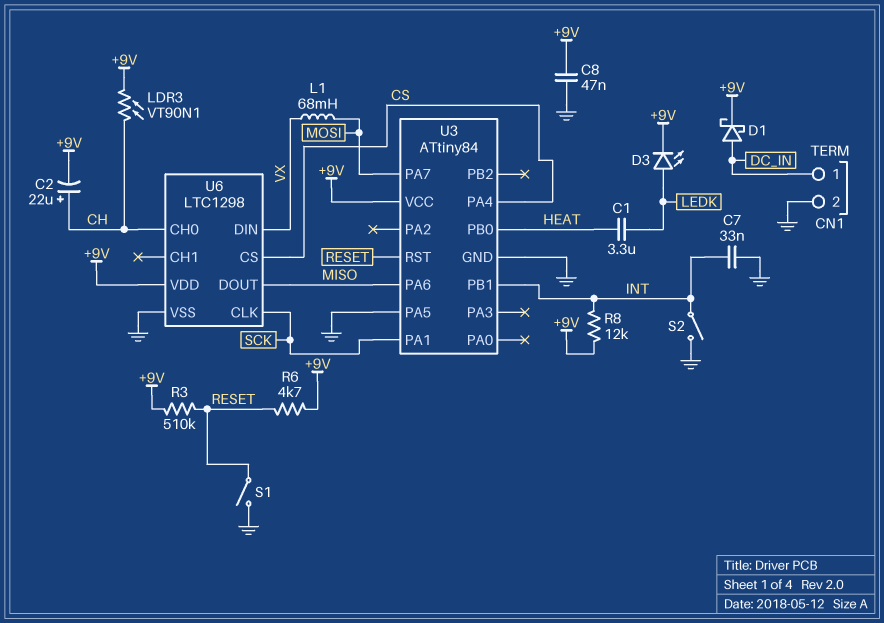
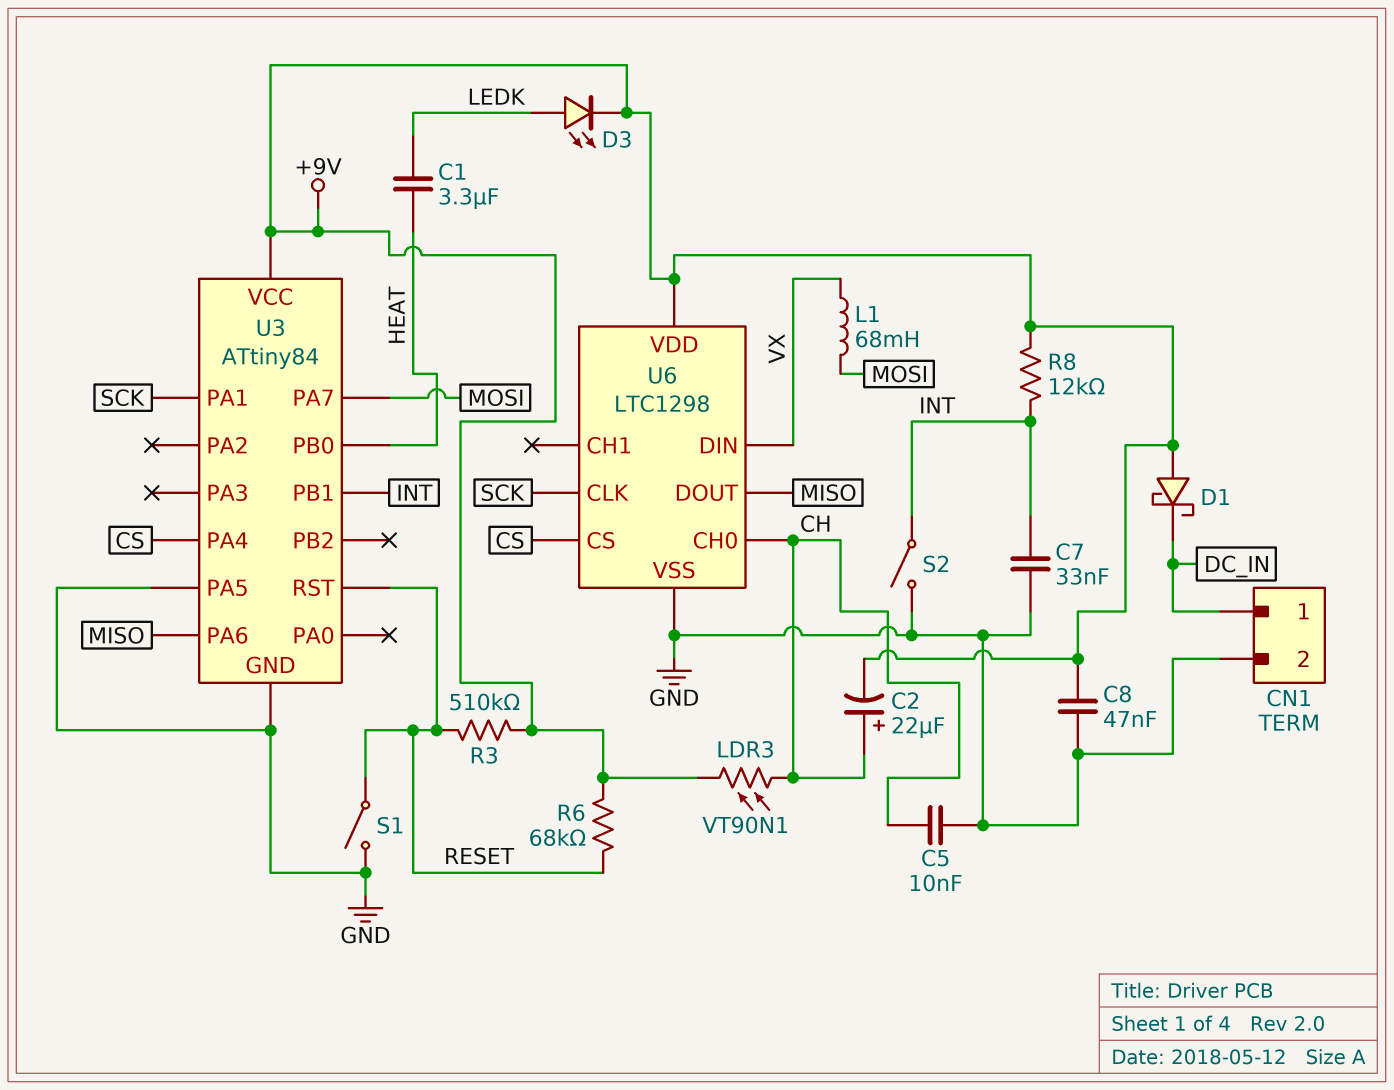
C5: none -> 10nF (CH, GND)
D1: schottky (A DC_IN, K +9V) -> schottky (A +9V, K DC_IN)
R6: 4.7k (+9V, RESET) -> 68k (+9V, RESET)

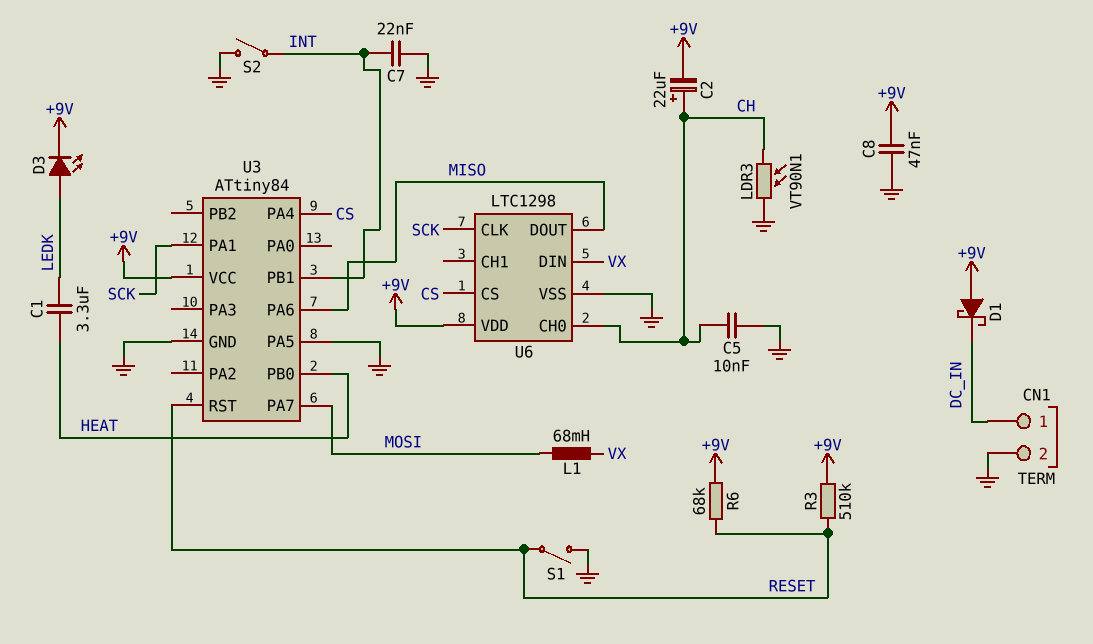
C7: 33nF (GND, INT) -> 22nF (GND, INT)
LDR3: VT90N1 (+9V, CH) -> VT90N1 (CH, GND)
R8: 12k (+9V, INT) -> none

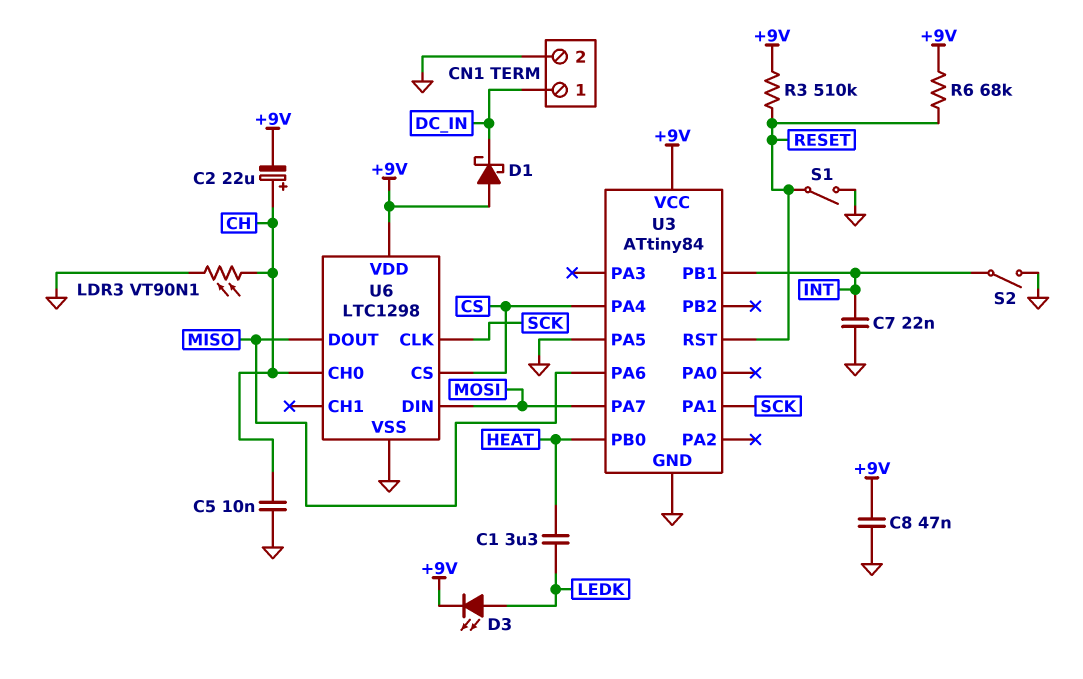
L1: 68mH (MOSI, VX) -> none
U6 pin DIN: VX -> MOSI

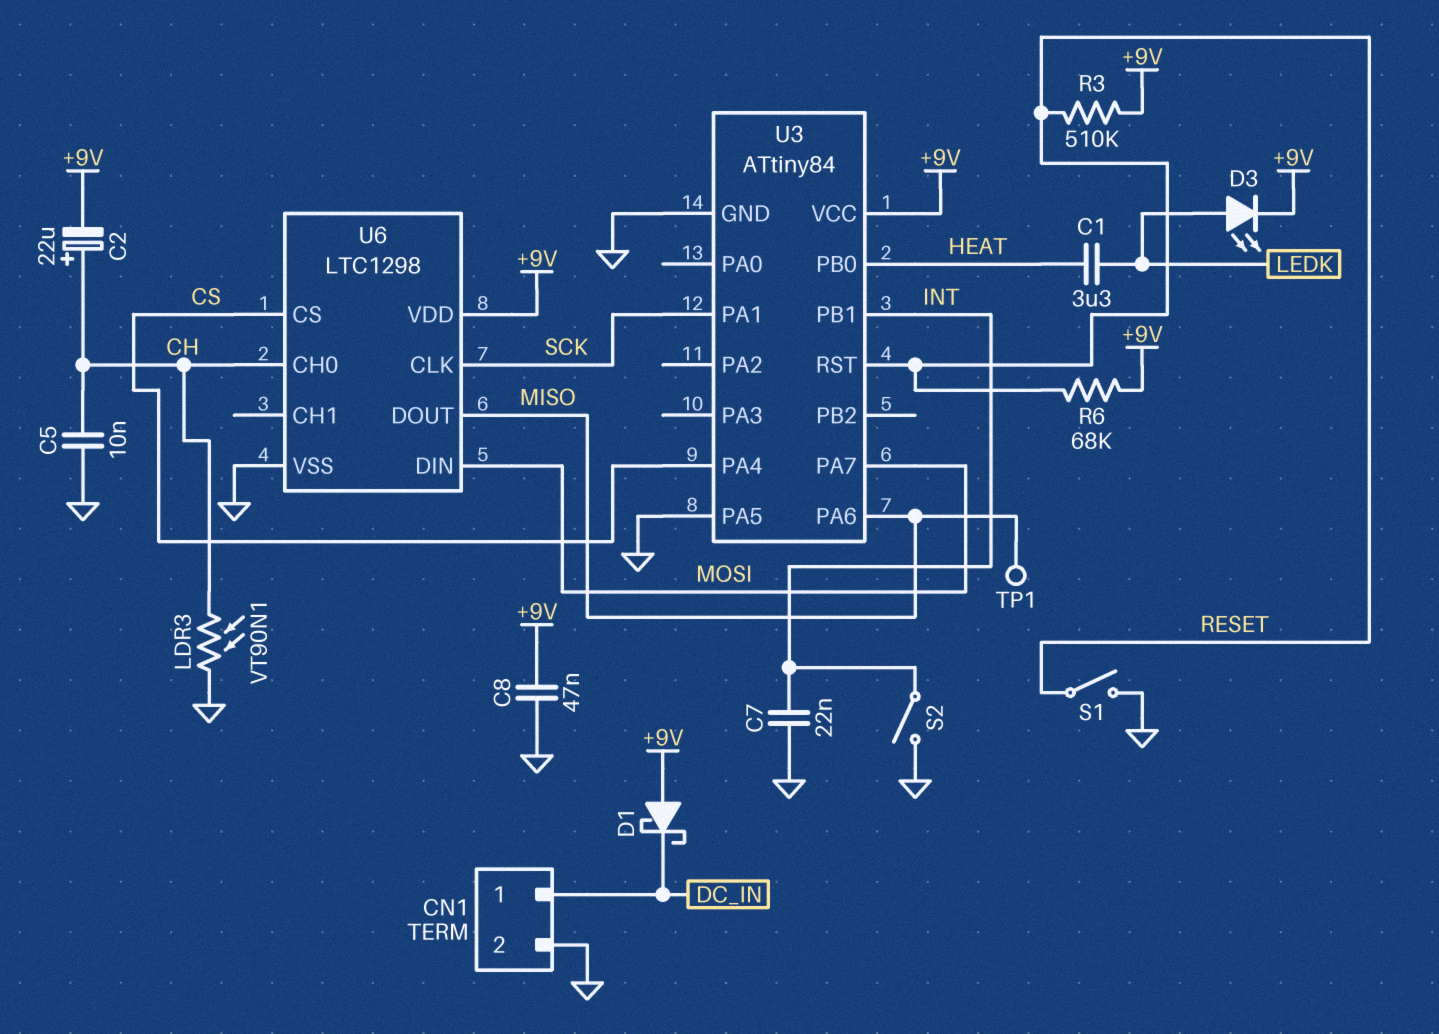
TP1: none -> test point (MISO)

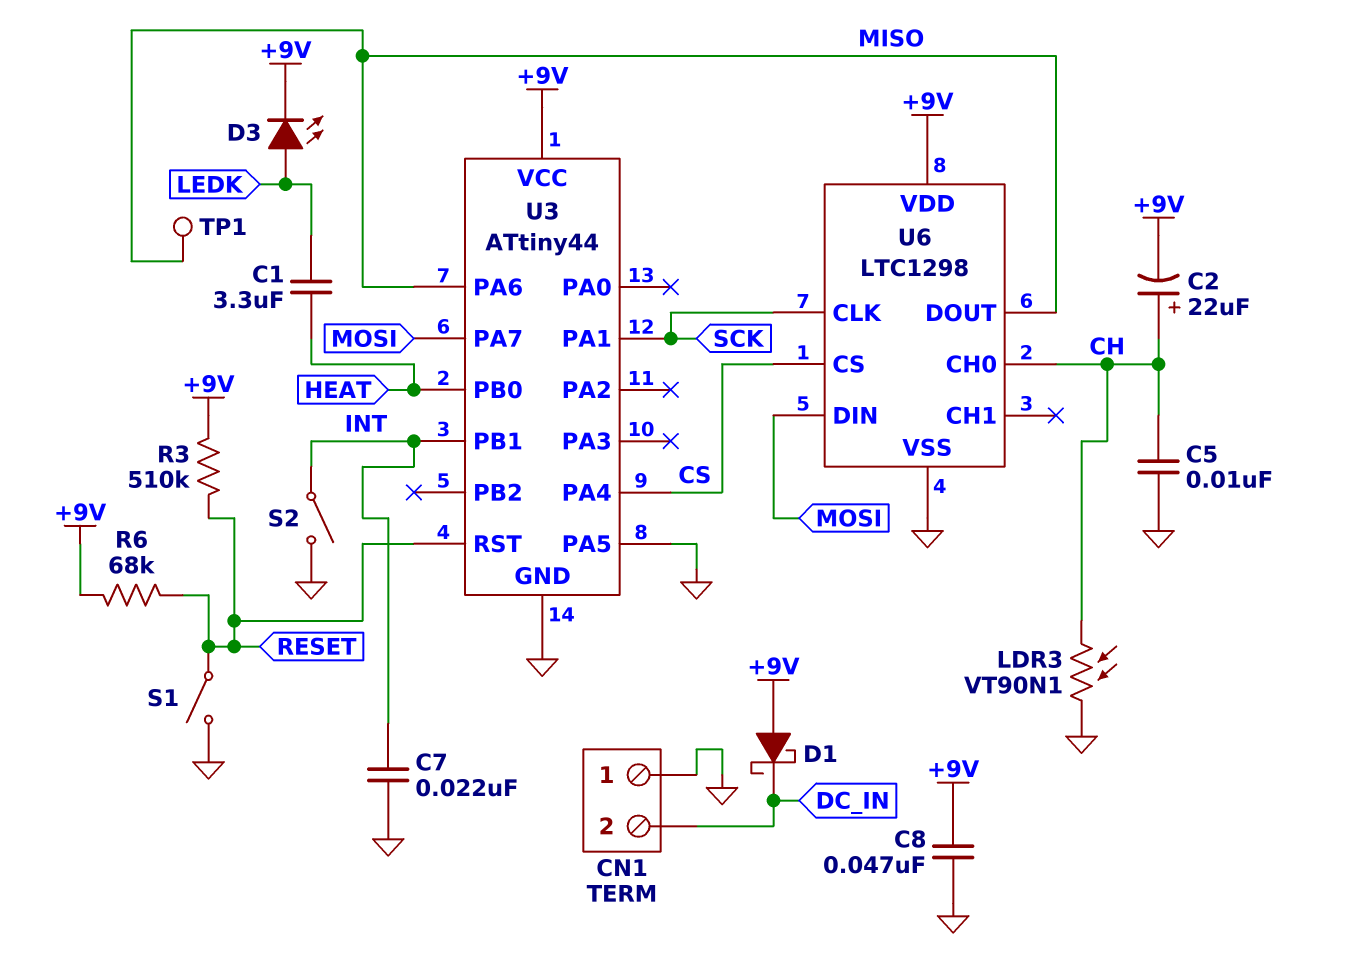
CN1 pin 1: DC_IN -> GND
CN1 pin 2: GND -> DC_IN
U3: ATtiny84 -> ATtiny44

